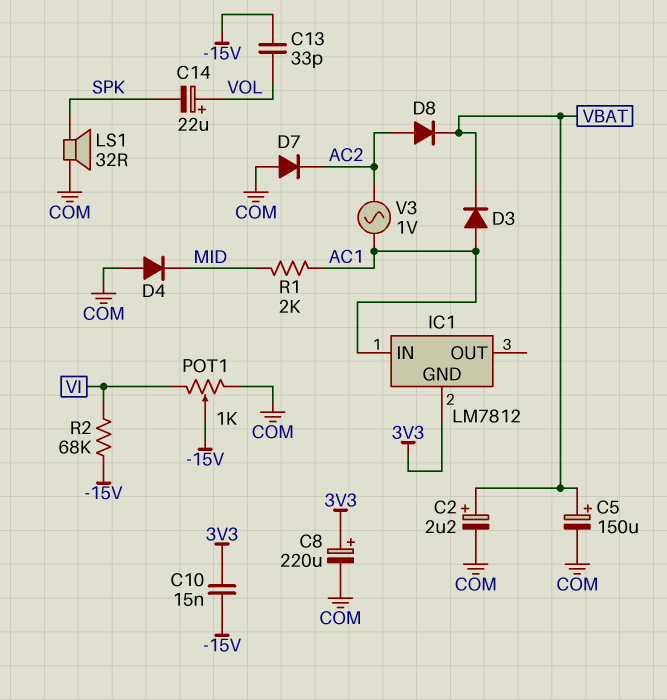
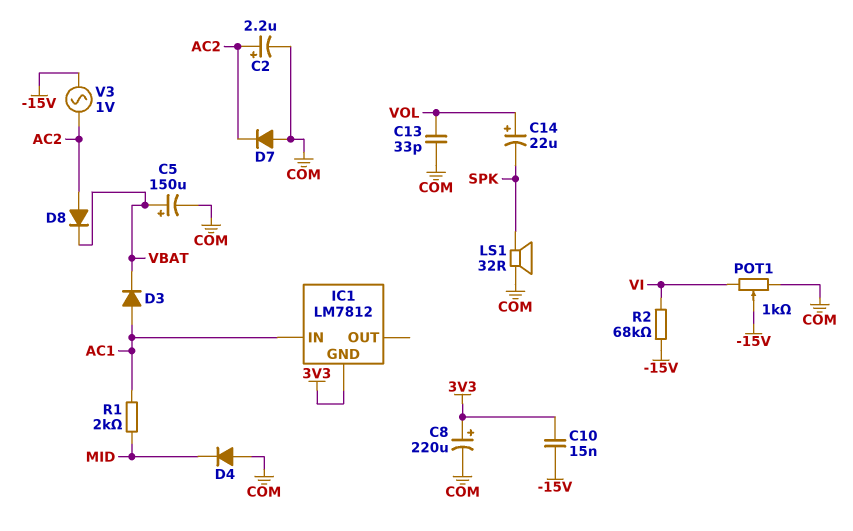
C2: 2.2uF (plus VBAT, minus COM) -> 2.2uF (plus AC2, minus COM)
C13: 33pF (-15V, VOL) -> 33pF (COM, VOL)
V3: AC 1V (AC1, AC2) -> AC 1V (-15V, AC2)

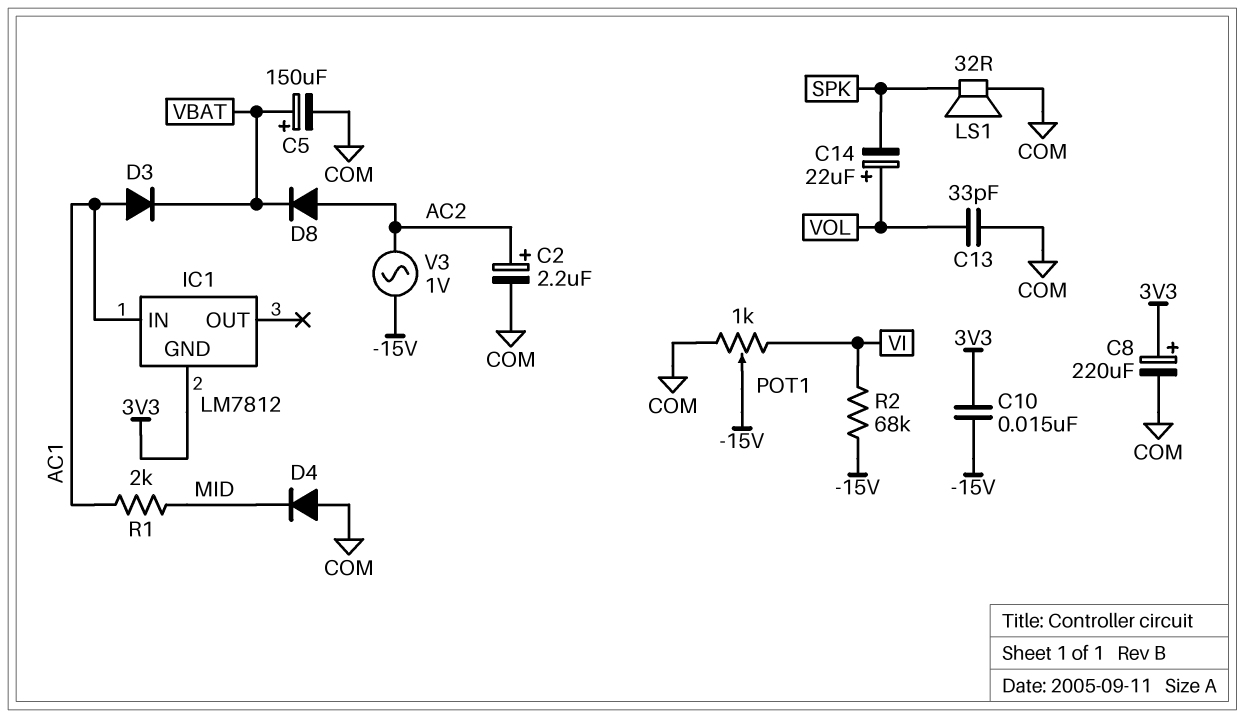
D7: diode (A COM, K AC2) -> none

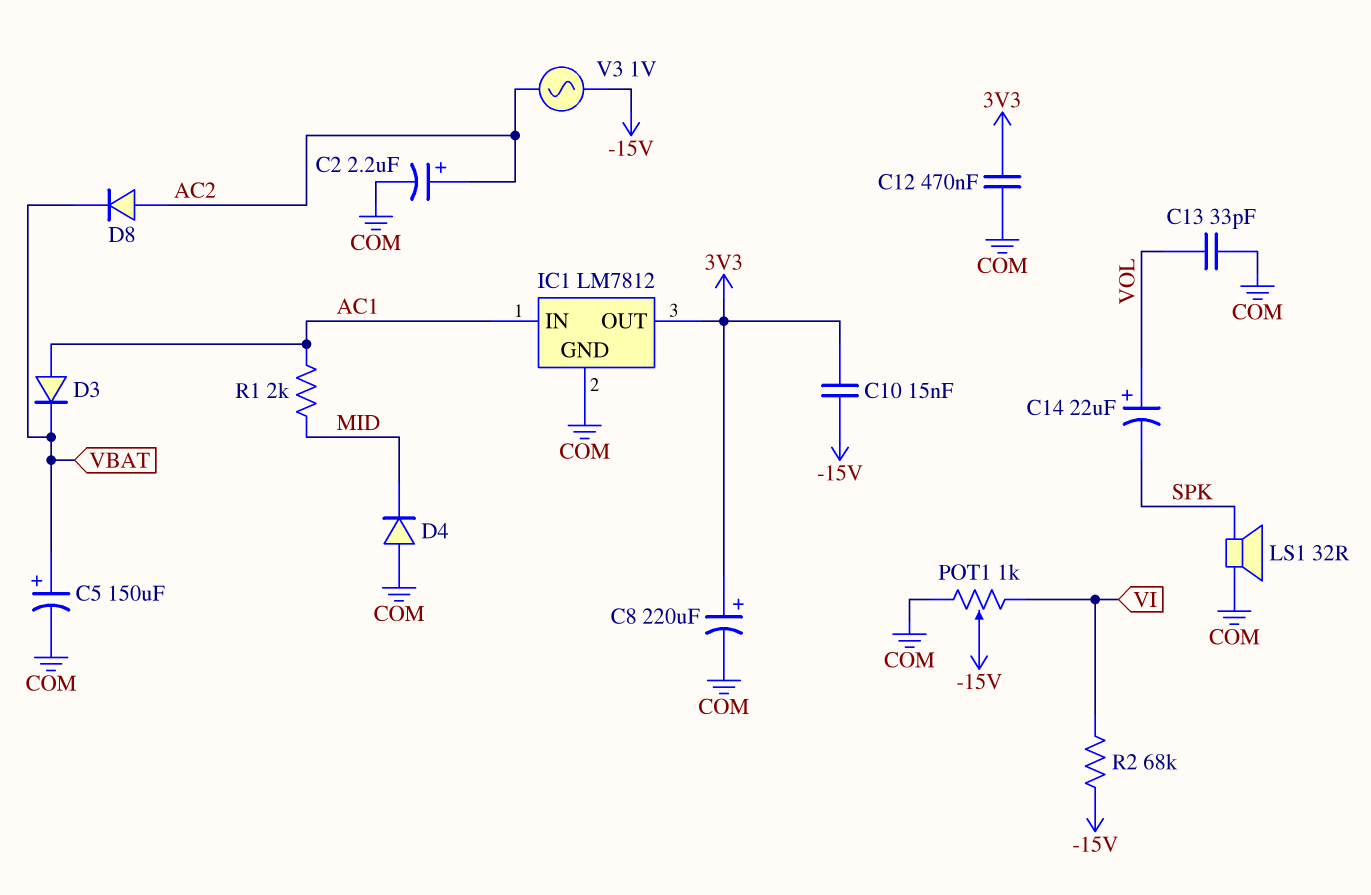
C12: none -> 470nF (3V3, COM)
IC1 pin GND: 3V3 -> COM
IC1 pin OUT: none -> 3V3

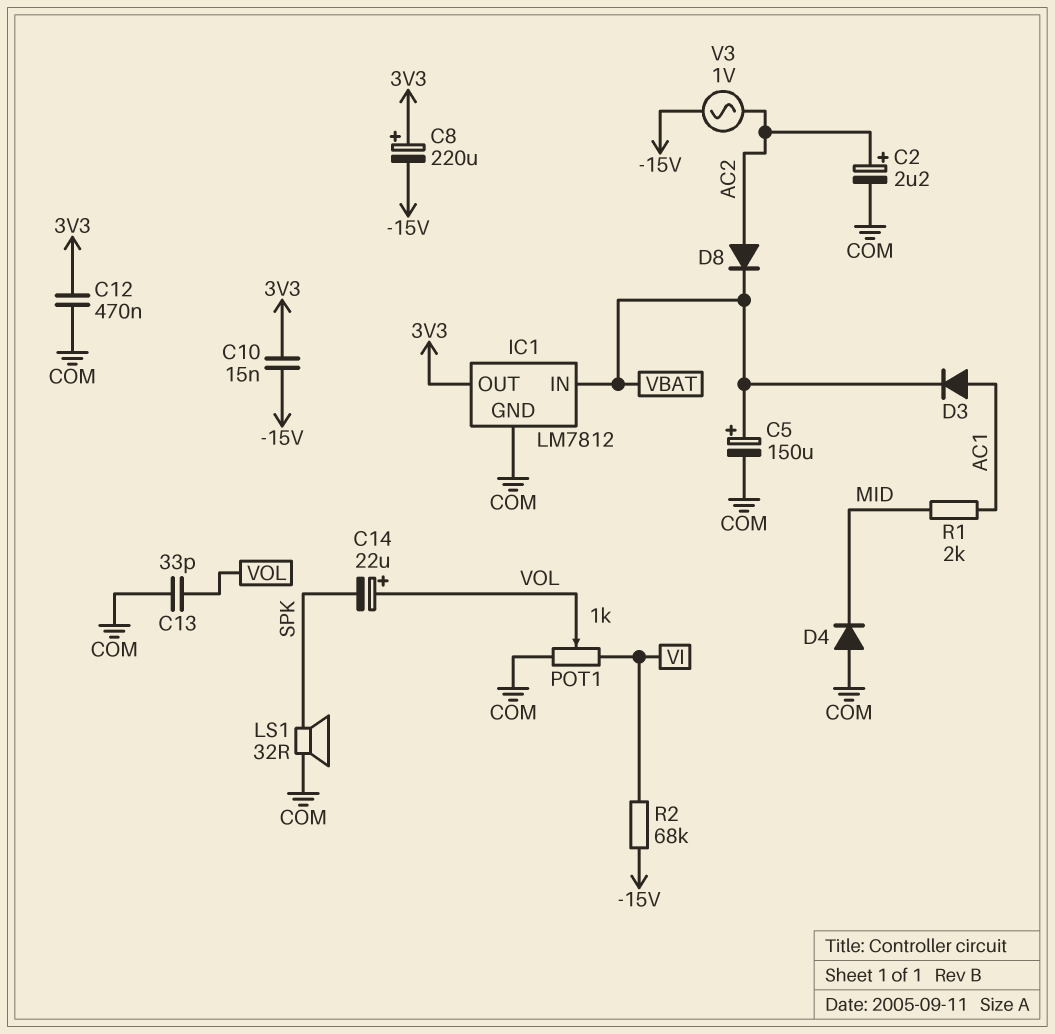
C8: 220uF (plus 3V3, minus COM) -> 220uF (plus 3V3, minus -15V)
IC1 pin IN: AC1 -> VBAT
POT1: 1k (COM, VI, wiper -15V) -> 1k (COM, VI, wiper VOL)

